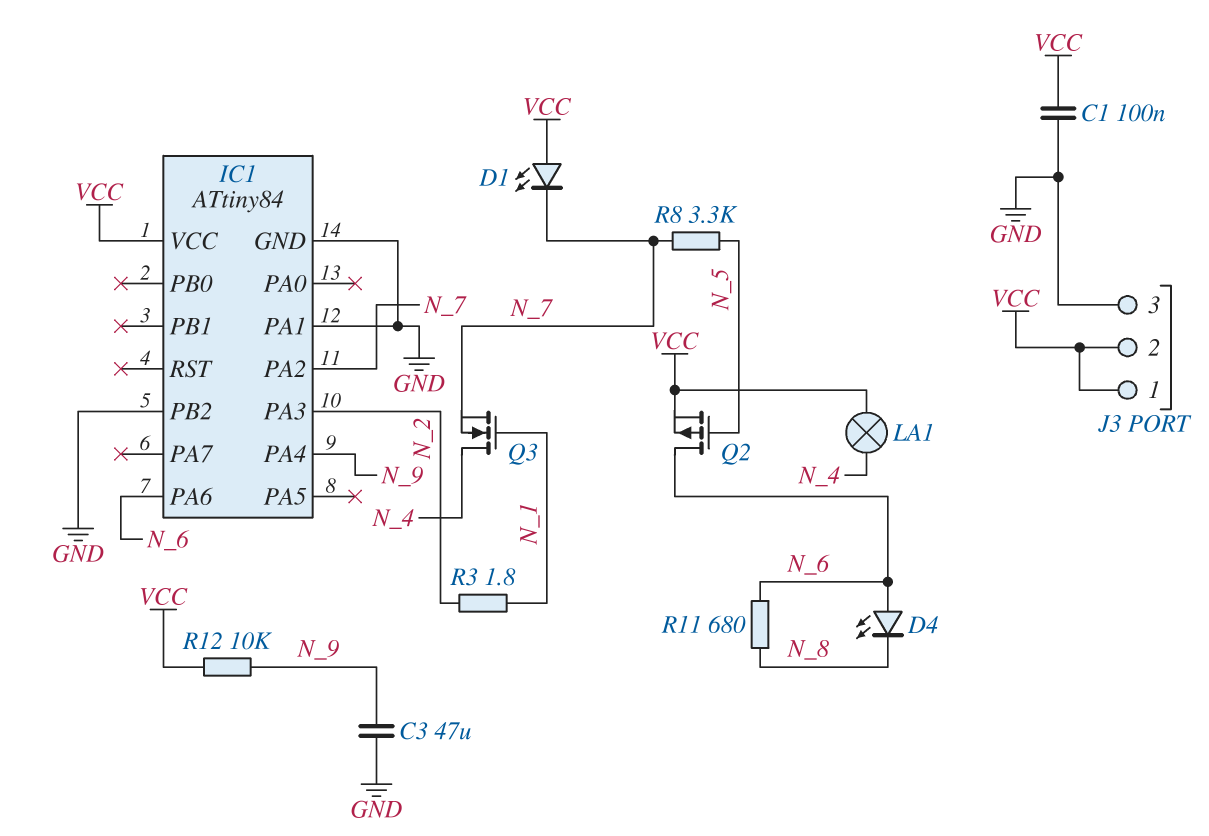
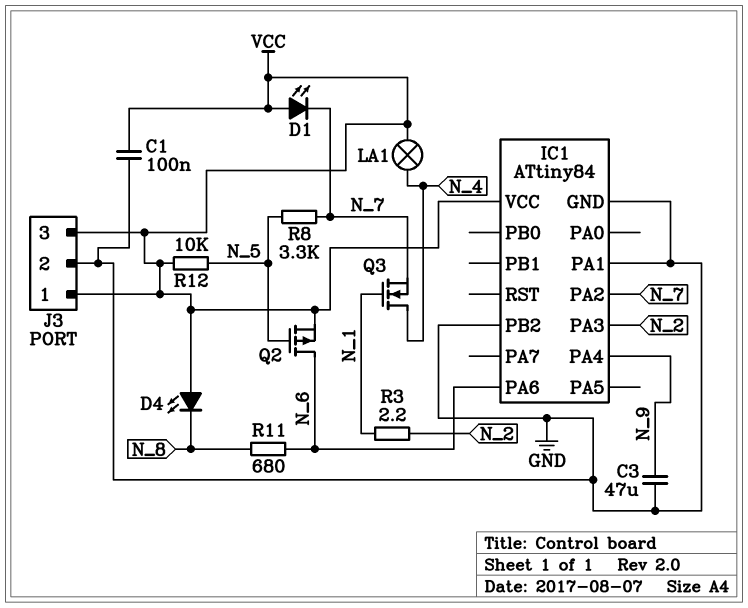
D4: LED (A N_6, K N_8) -> LED (A VCC, K N_8)
J3 pin 2: VCC -> GND
J3 pin 3: GND -> VCC
R3: 1.8 (N_1, N_2) -> 2.2 (N_1, N_2)
R12: 10k (N_9, VCC) -> 10k (N_5, VCC)

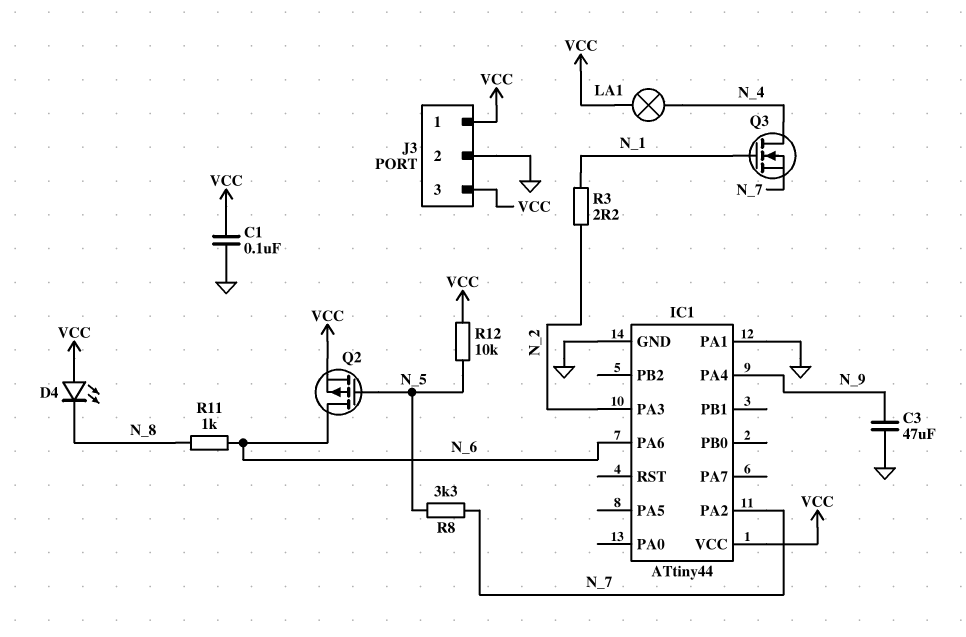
D1: LED (A VCC, K N_7) -> none
IC1: ATtiny84 -> ATtiny44
IC1 pin PB2: GND -> none
R11: 680 (N_6, N_8) -> 1k (N_6, N_8)

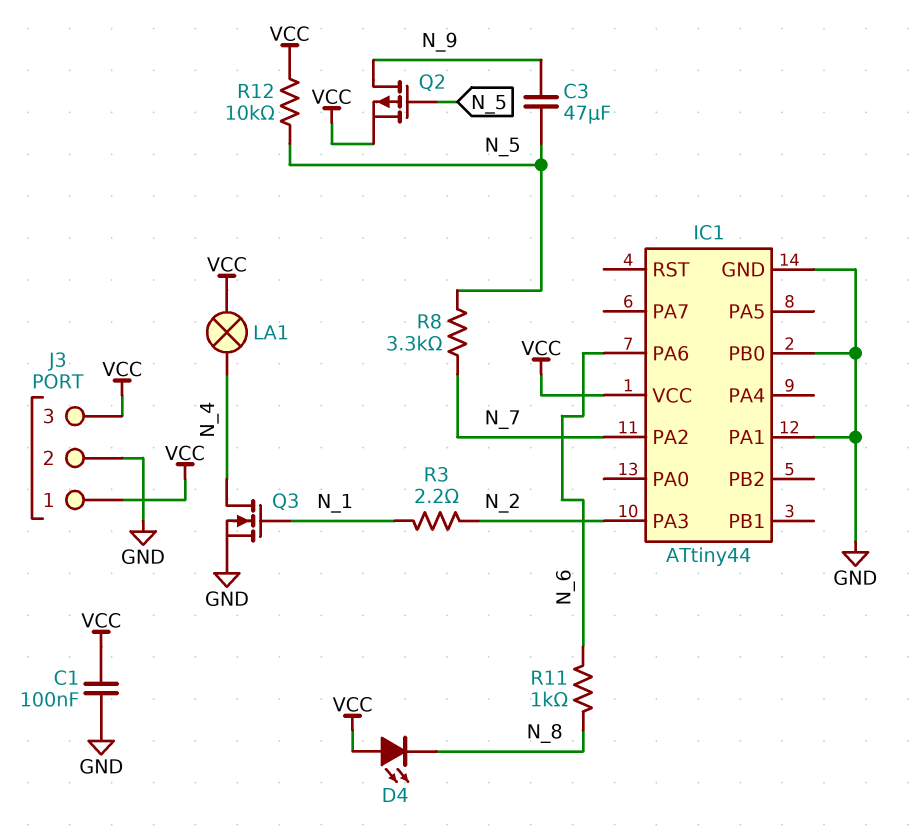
C3: 47uF (GND, N_9) -> 47uF (N_5, N_9)
IC1 pin PA4: N_9 -> none
IC1 pin PB0: none -> GND
Q2: PMOS (G N_5, D N_6, S VCC) -> PMOS (G N_5, D N_9, S VCC)
Q3: NMOS (G N_1, D N_4, S N_7) -> NMOS (G N_1, D N_4, S GND)

